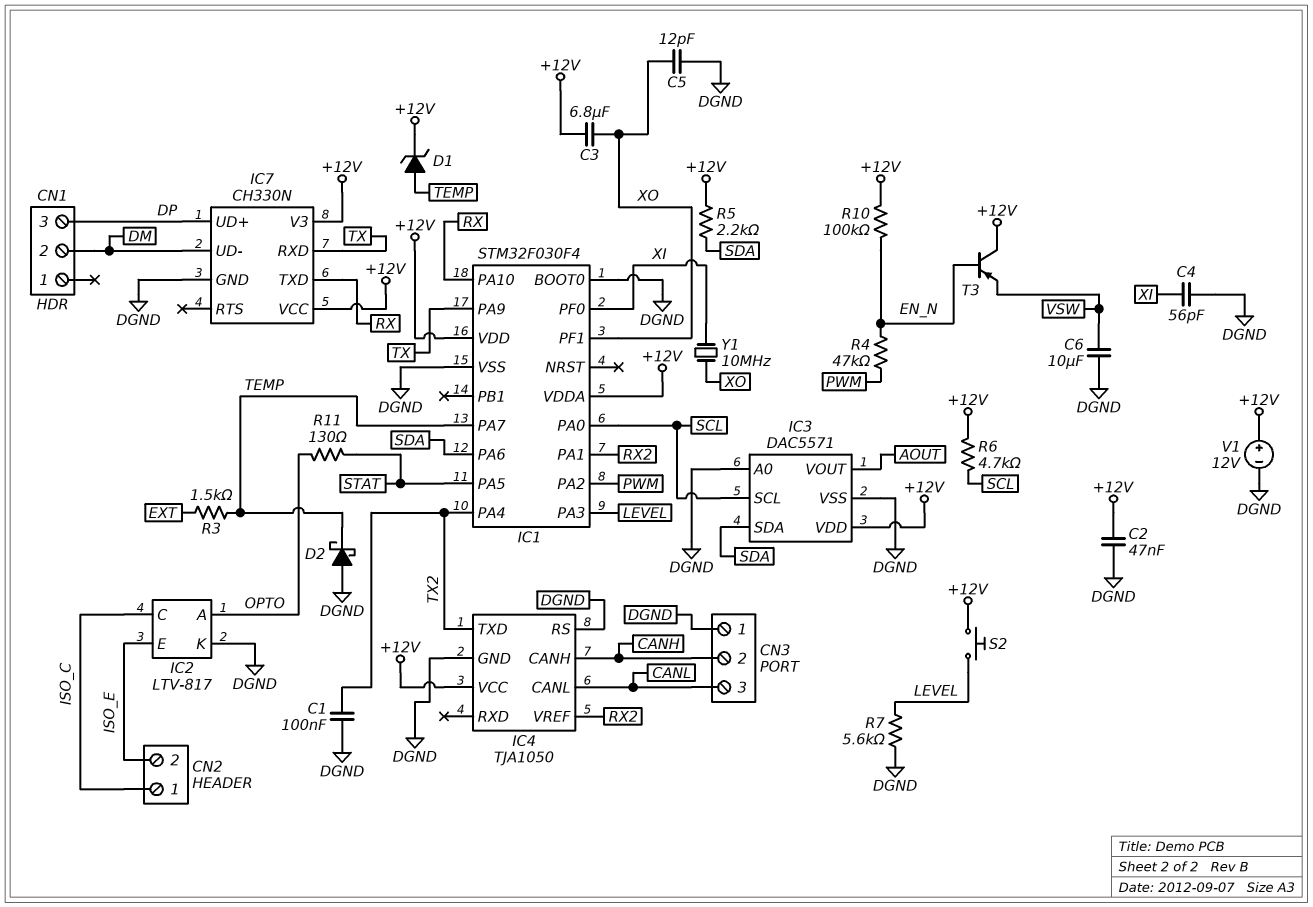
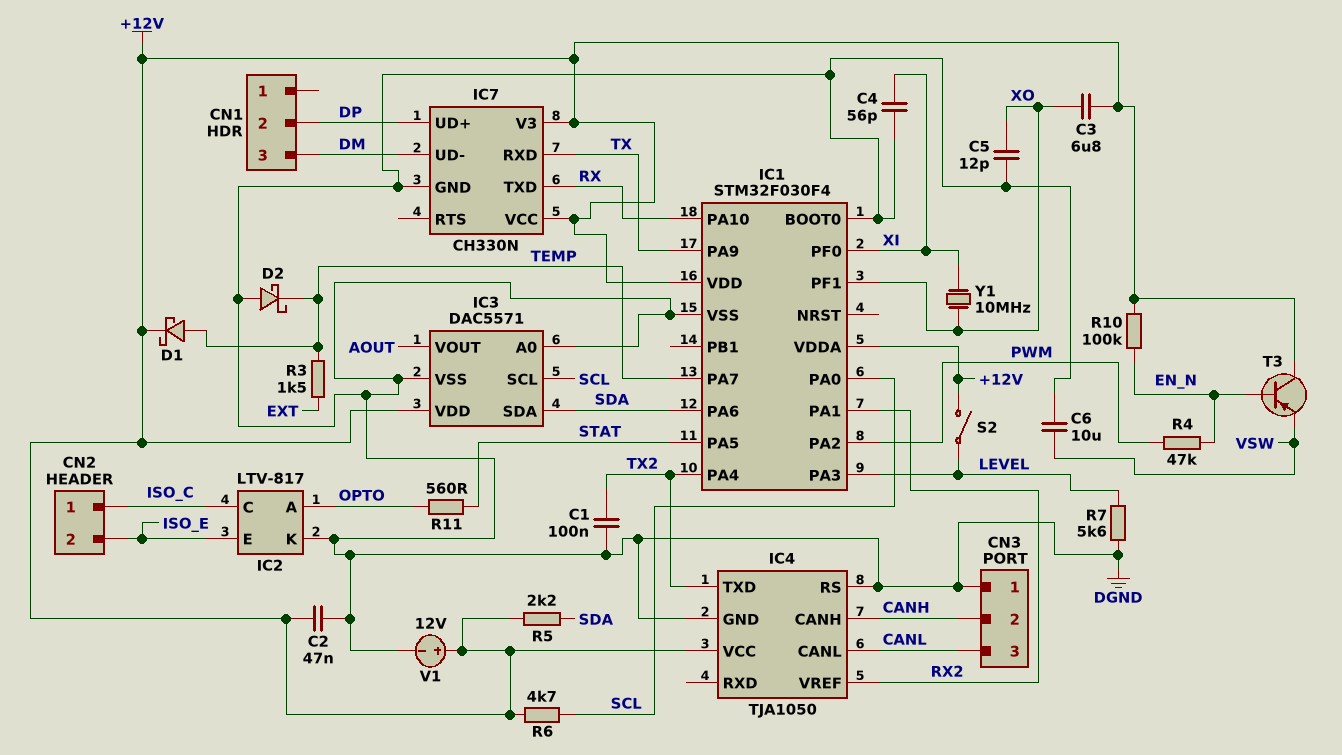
CN1 pin 2: DM -> DP
CN1 pin 3: DP -> DM
D1: zener (A TEMP, K +12V) -> schottky (A TEMP, K +12V)
R11: 130 (OPTO, STAT) -> 560 (OPTO, STAT)
S2: button (+12V, LEVEL) -> switch (+12V, LEVEL)

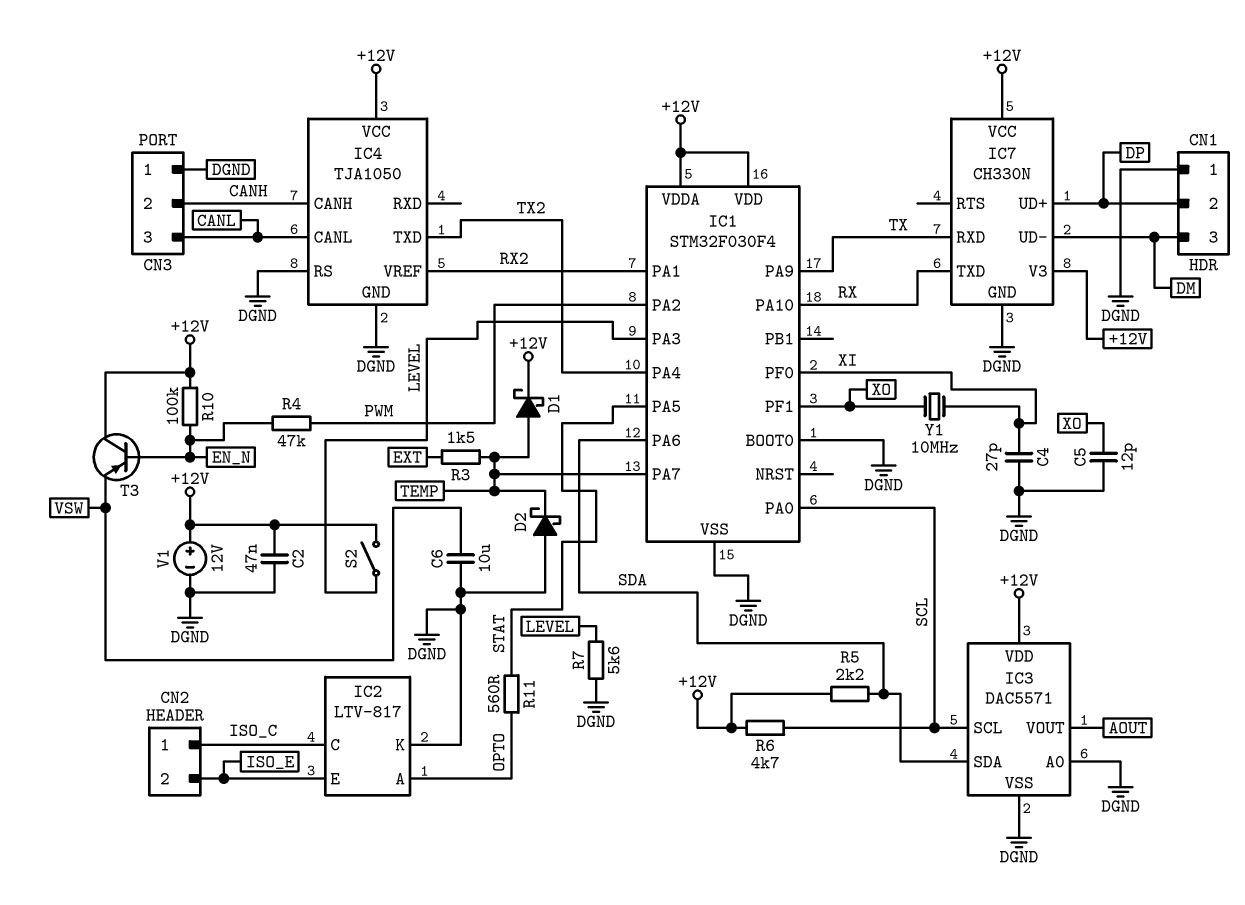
C1: 100nF (DGND, TX2) -> none
C3: 6.8uF (+12V, XO) -> none
C4: 56pF (DGND, XI) -> 27pF (DGND, XI)
CN1 pin 1: none -> DGND

